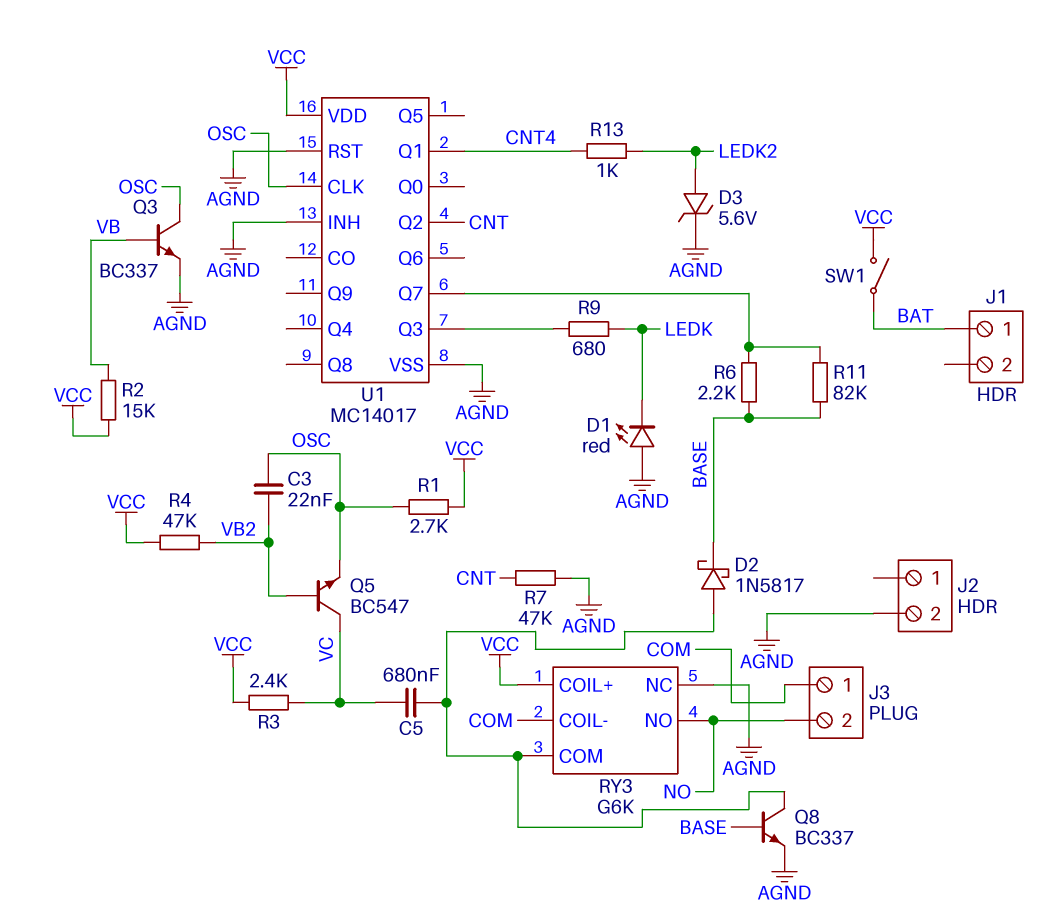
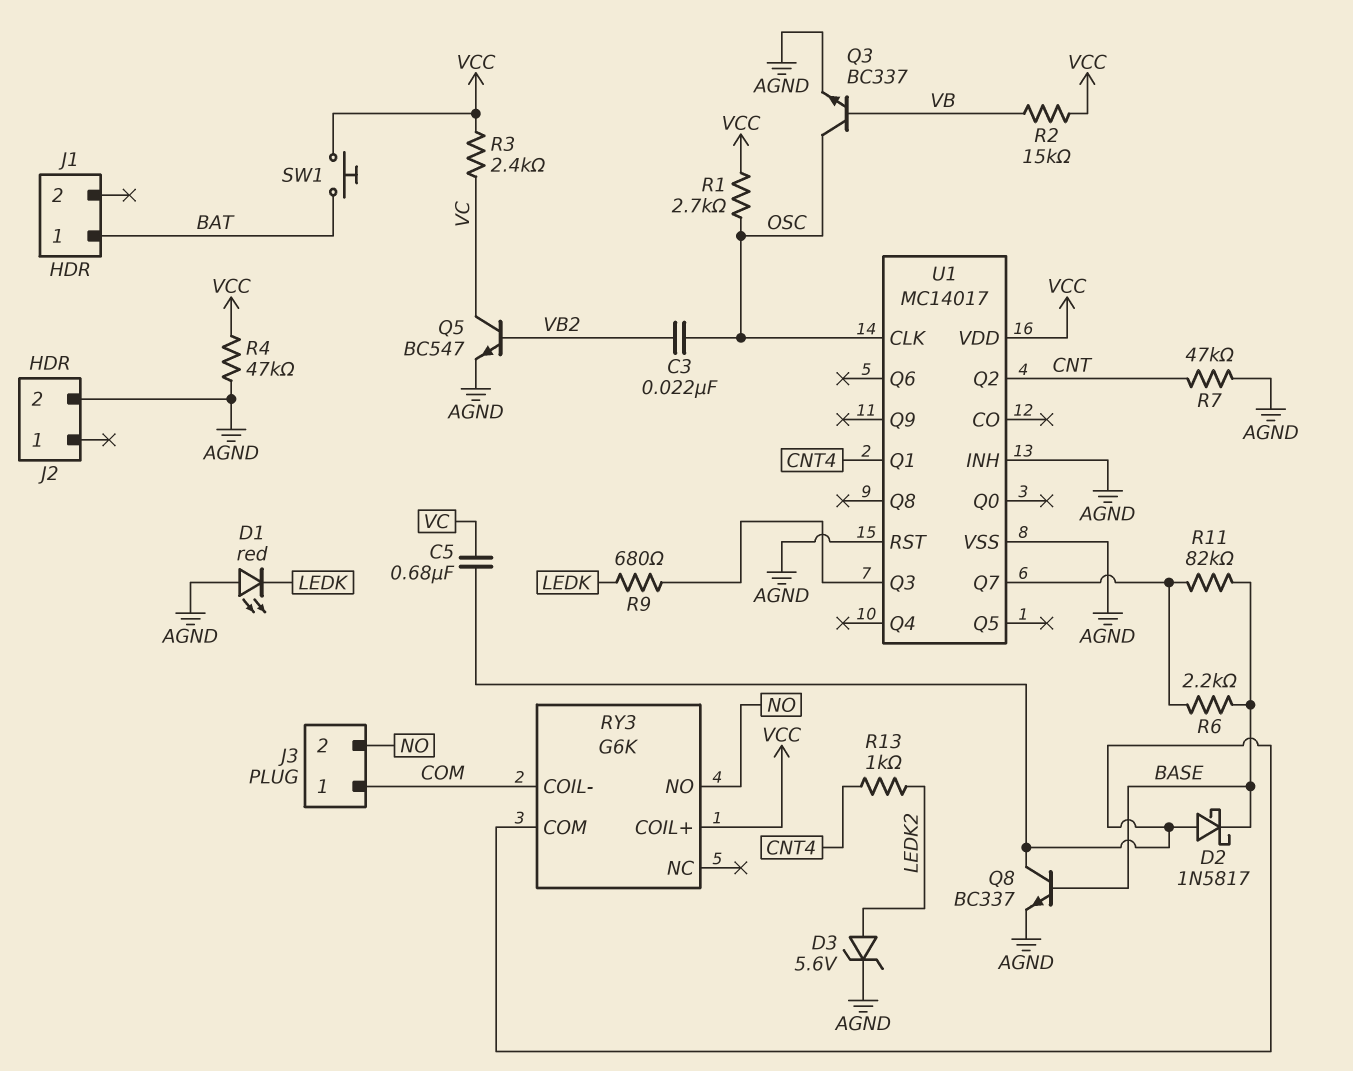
Q5: NPN BC547 (B VB2, C VC, E OSC) -> NPN BC547 (B VB2, C VC, E AGND)
R4: 47k (VB2, VCC) -> 47k (AGND, VCC)
RY3 pin NC: AGND -> none
SW1: switch (BAT, VCC) -> button (BAT, VCC)

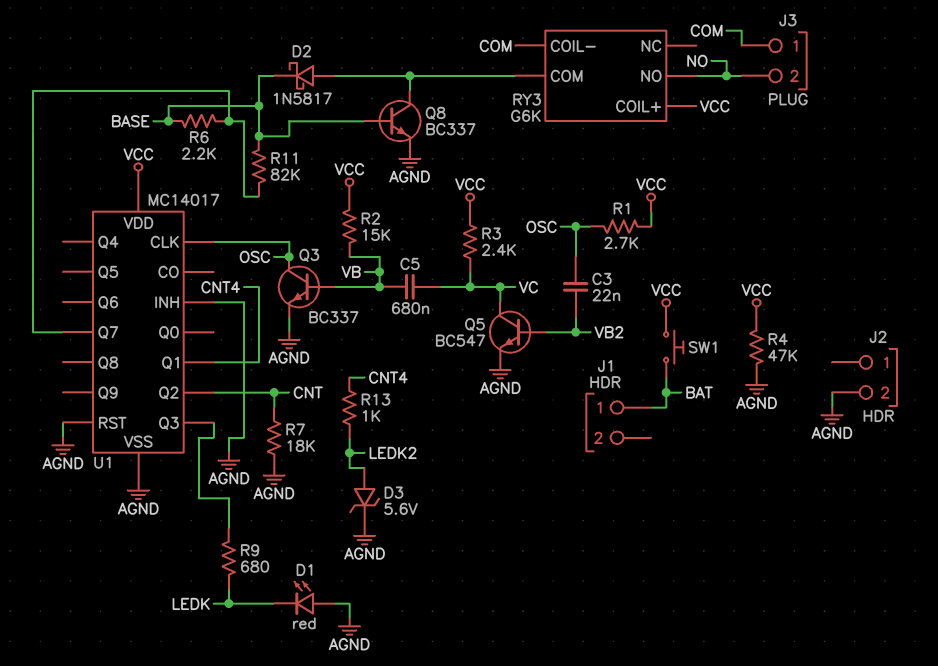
C5: 680nF (RY3/COM, VC) -> 680nF (VB, VC)
R7: 47k (AGND, CNT) -> 18k (AGND, CNT)

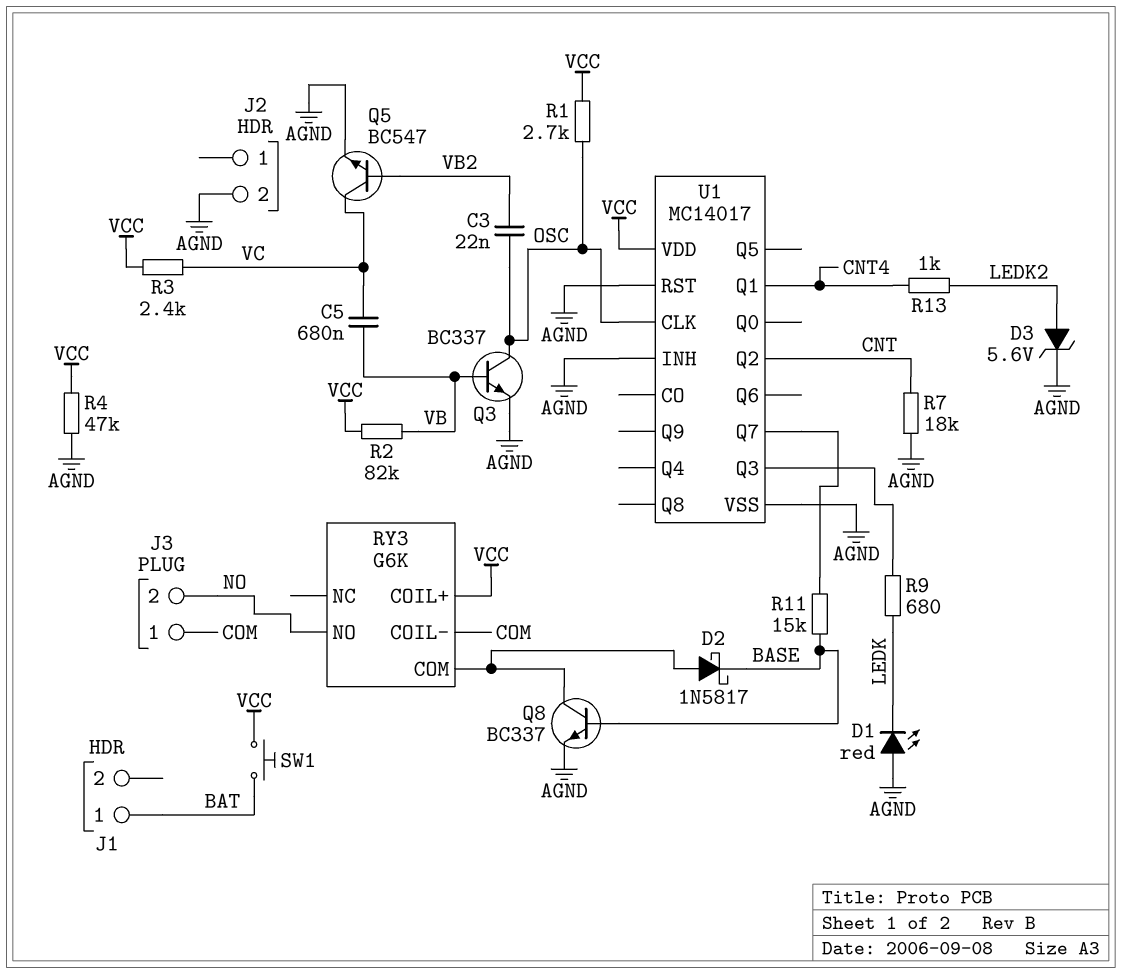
R2: 15k (VB, VCC) -> 82k (VB, VCC)
R6: 2.2k (BASE, U1/Q7) -> none
R11: 82k (BASE, U1/Q7) -> 15k (BASE, U1/Q7)

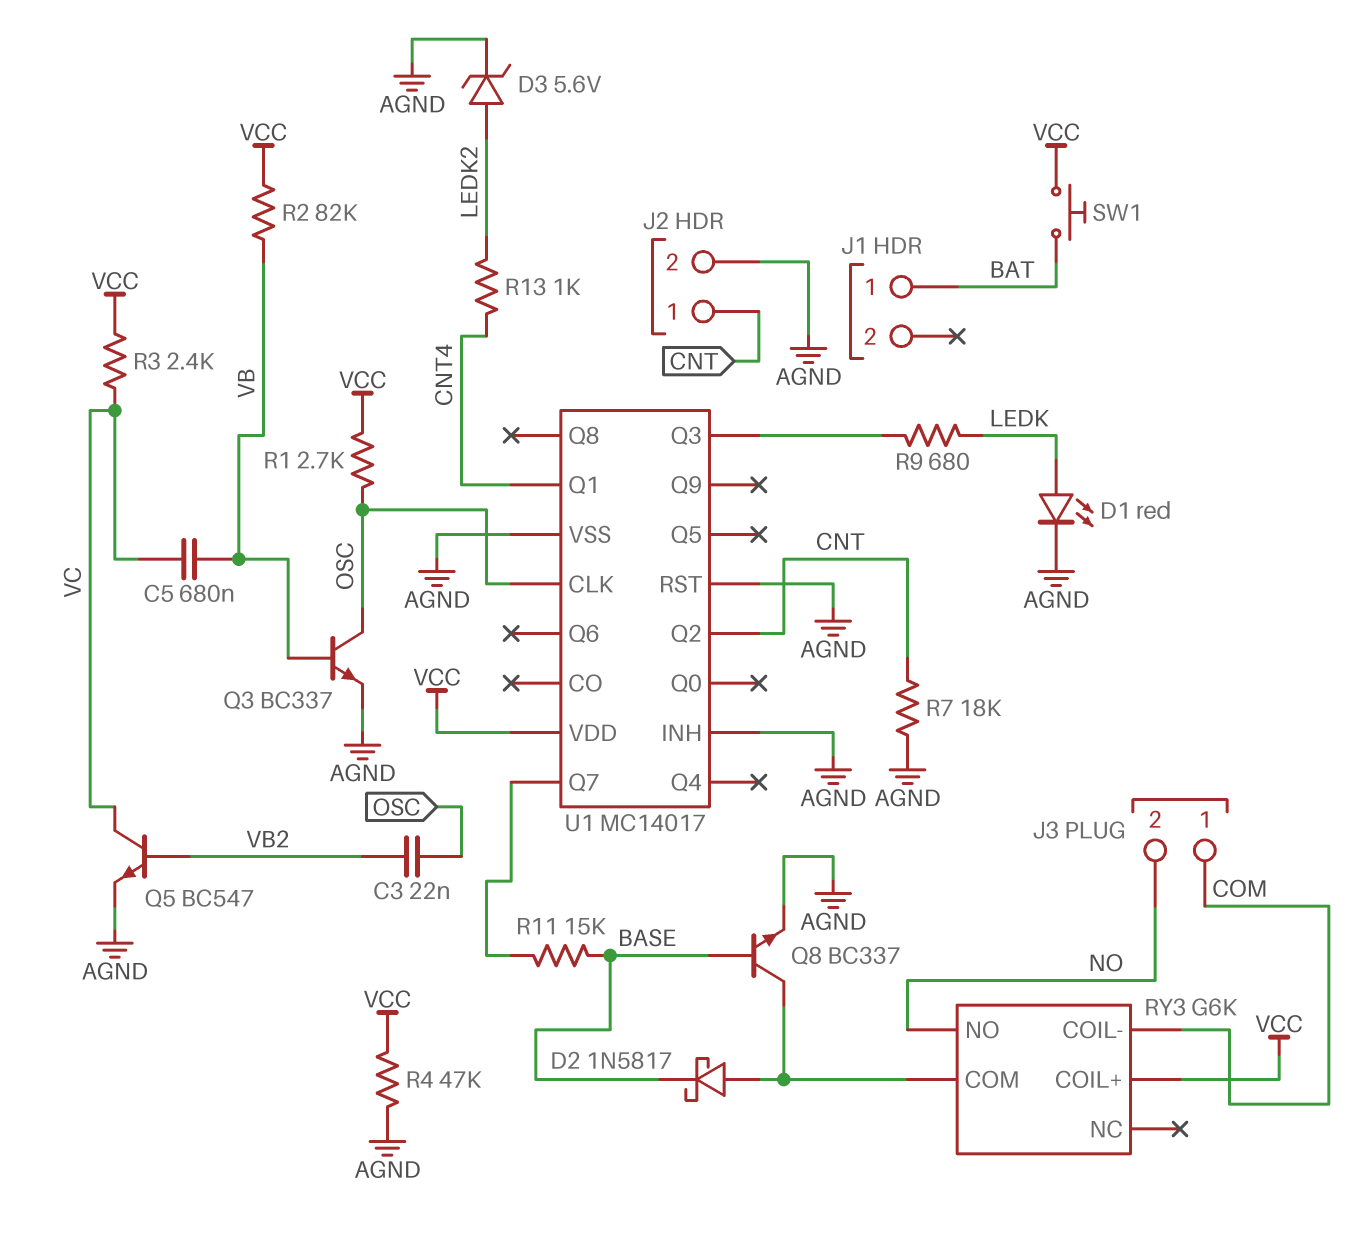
D1: LED red (A AGND, K LEDK) -> LED red (A LEDK, K AGND)
J2 pin 1: none -> CNT

